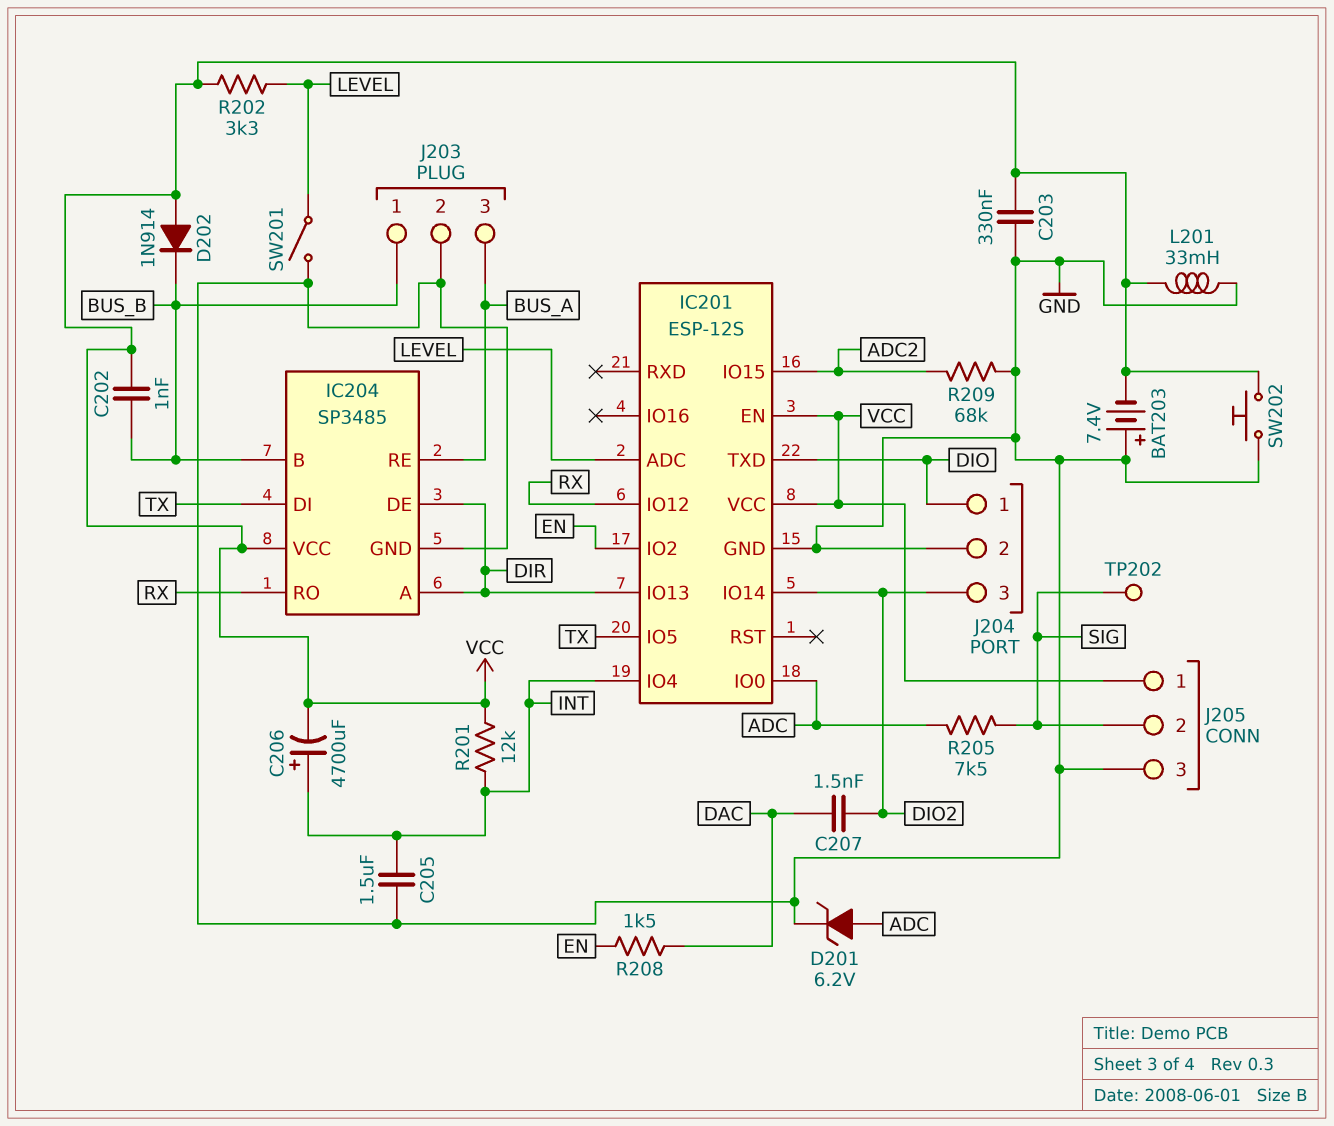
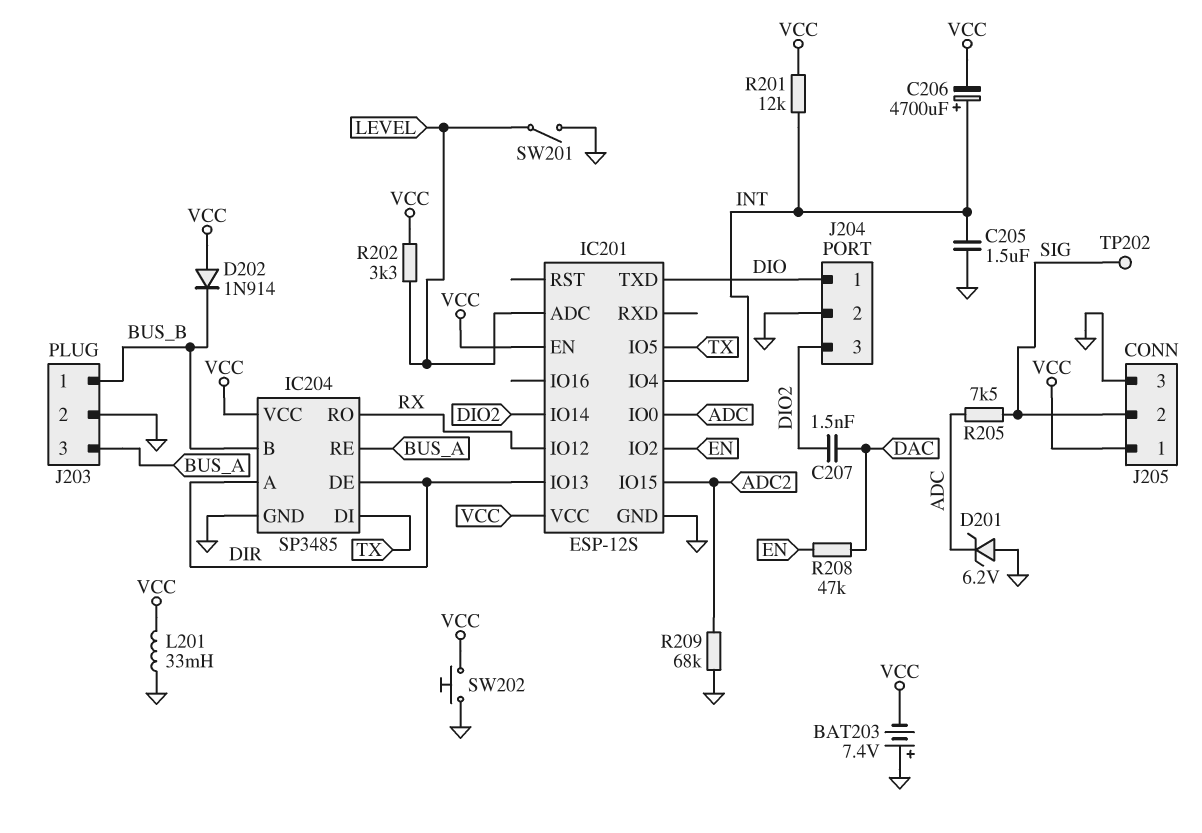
C202: 1nF (BUS_B, VCC) -> none
C203: 330nF (GND, VCC) -> none
D201: zener 6.2V (A ADC, K GND) -> zener 6.2V (A GND, K ADC)
R208: 1.5k (DAC, EN) -> 47k (DAC, EN)

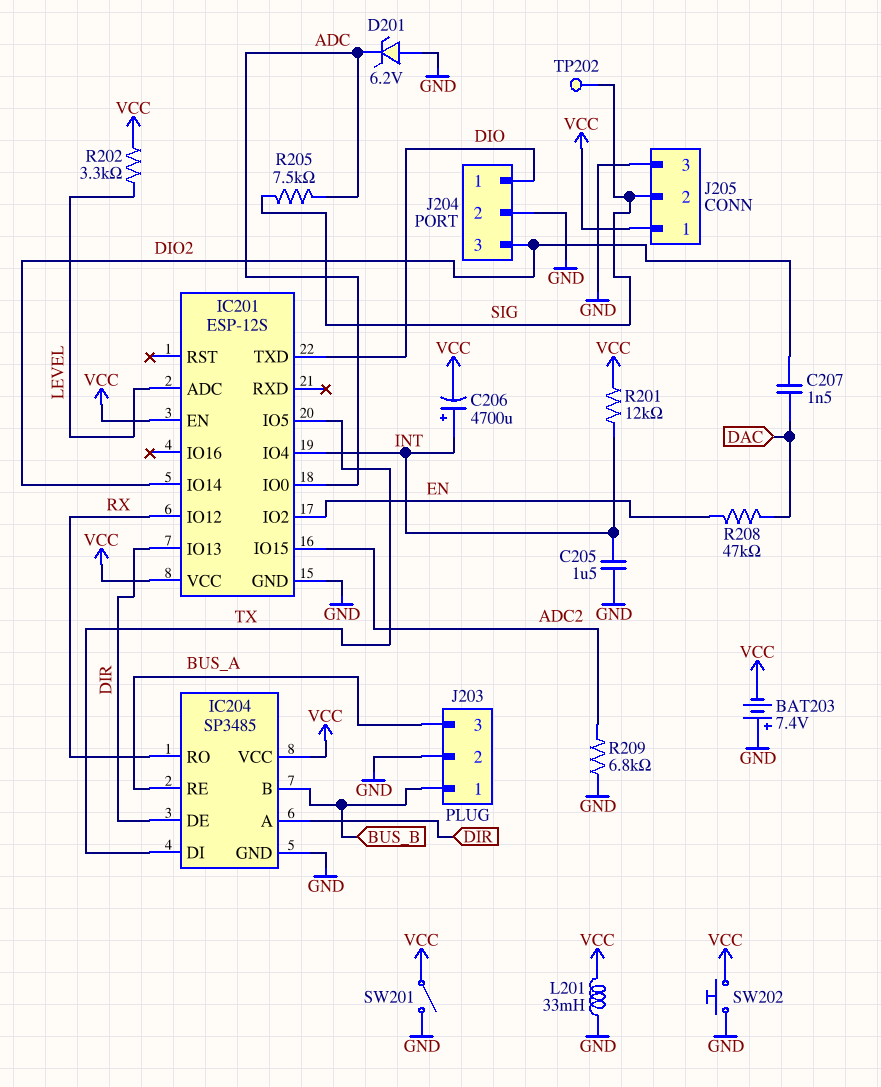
D202: diode 1N914 (A VCC, K BUS_B) -> none
R209: 68k (ADC2, GND) -> 6.8k (ADC2, GND)
SW201: switch (GND, LEVEL) -> switch (GND, VCC)

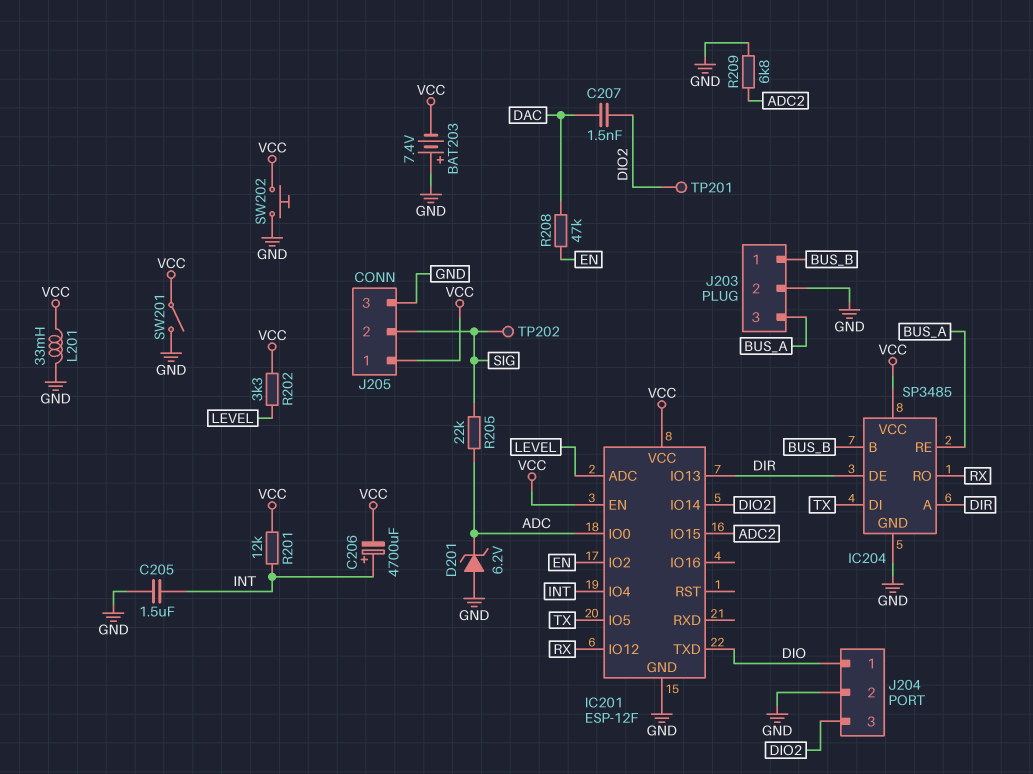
IC201: ESP-12S -> ESP-12F
R205: 7.5k (ADC, SIG) -> 22k (ADC, SIG)
TP201: none -> test point (DIO2)

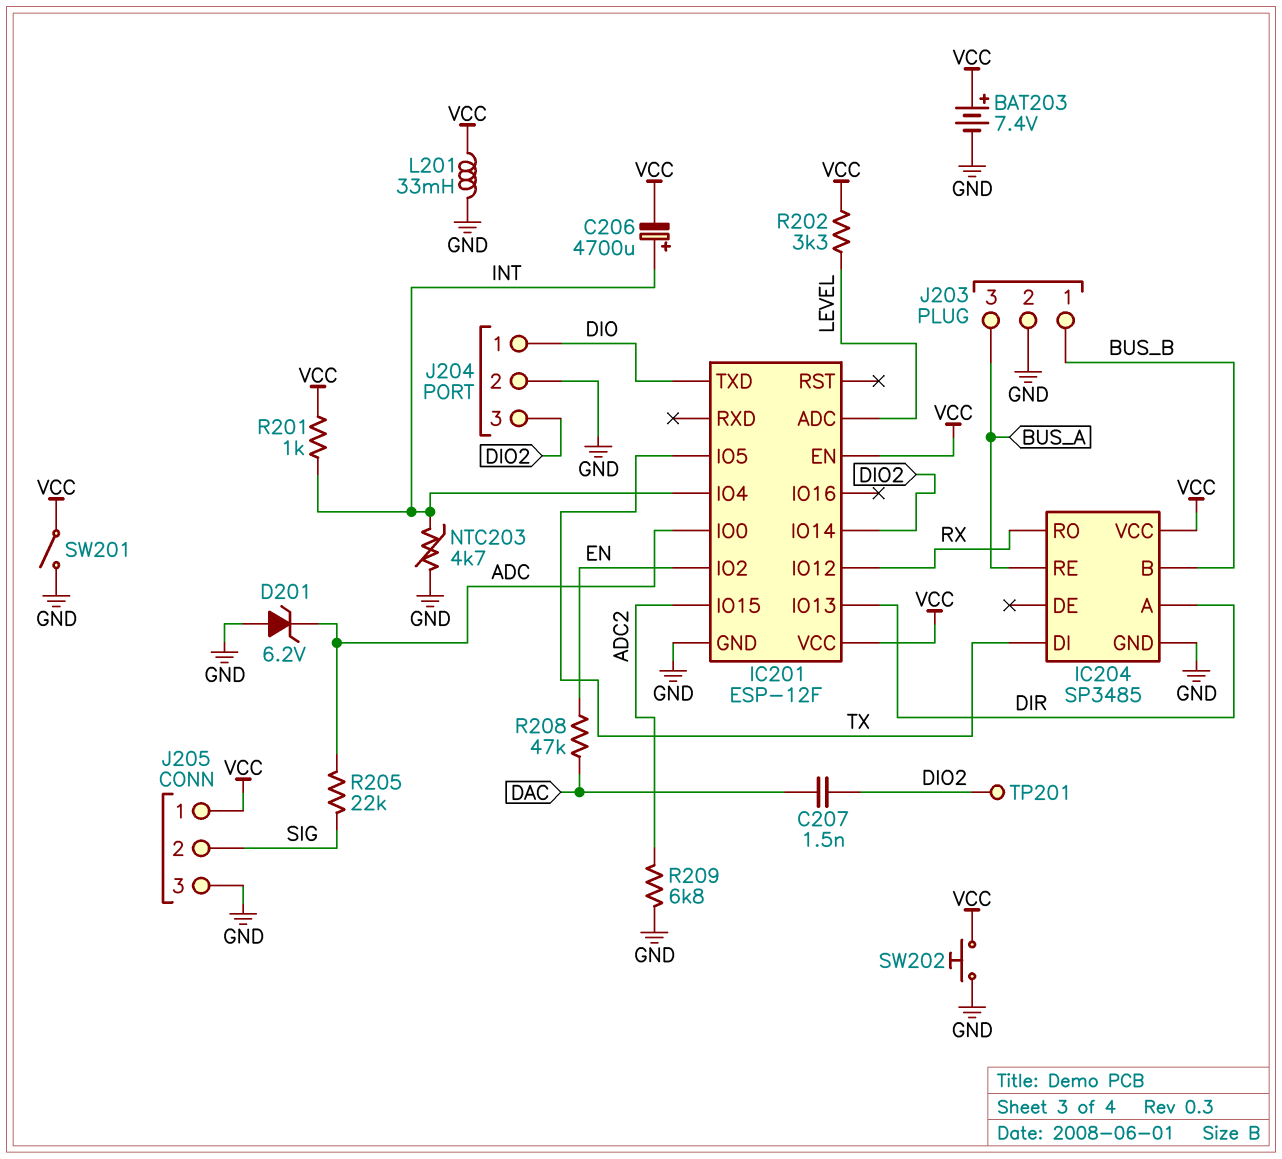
BAT203: 7.4V (plus GND, minus VCC) -> 7.4V (plus VCC, minus GND)
C205: 1.5uF (GND, INT) -> none
IC204 pin DE: DIR -> none
NTC203: none -> 4.7k (GND, INT)
R201: 12k (INT, VCC) -> 1k (INT, VCC)
TP202: test point (SIG) -> none

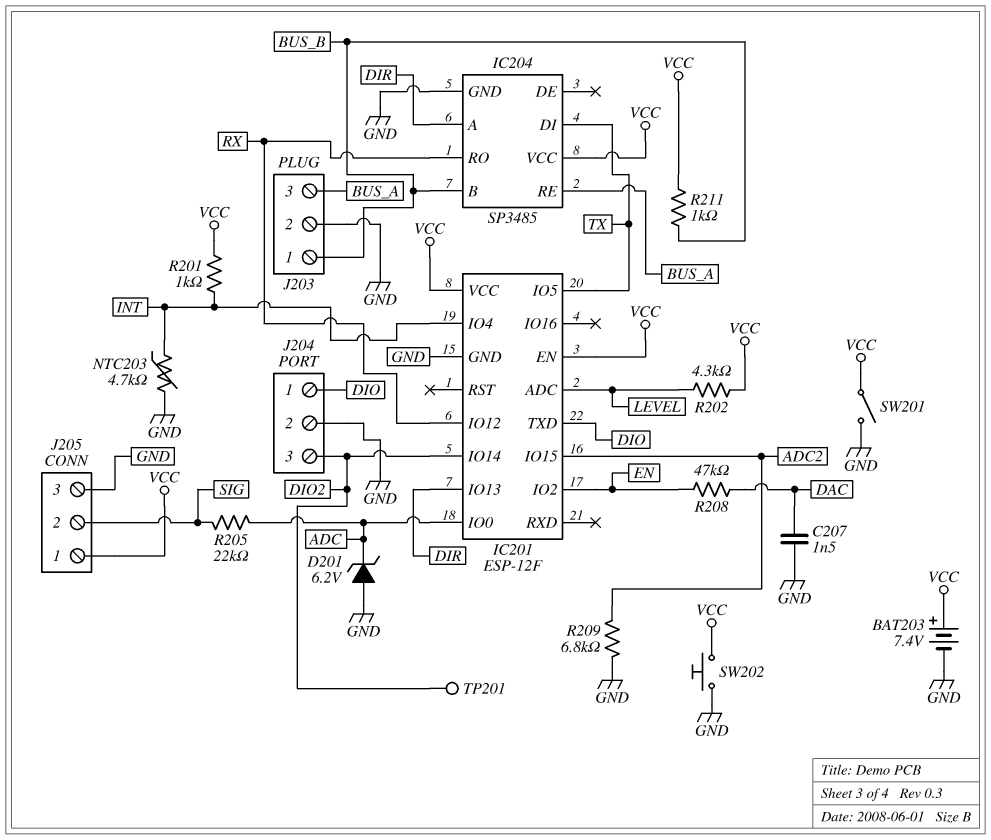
C206: 4700uF (plus INT, minus VCC) -> none
C207: 1.5nF (DAC, DIO2) -> 1.5nF (DAC, GND)
L201: 33mH (GND, VCC) -> none
R202: 3.3k (LEVEL, VCC) -> 4.3k (LEVEL, VCC)
R211: none -> 1k (BUS_B, VCC)

